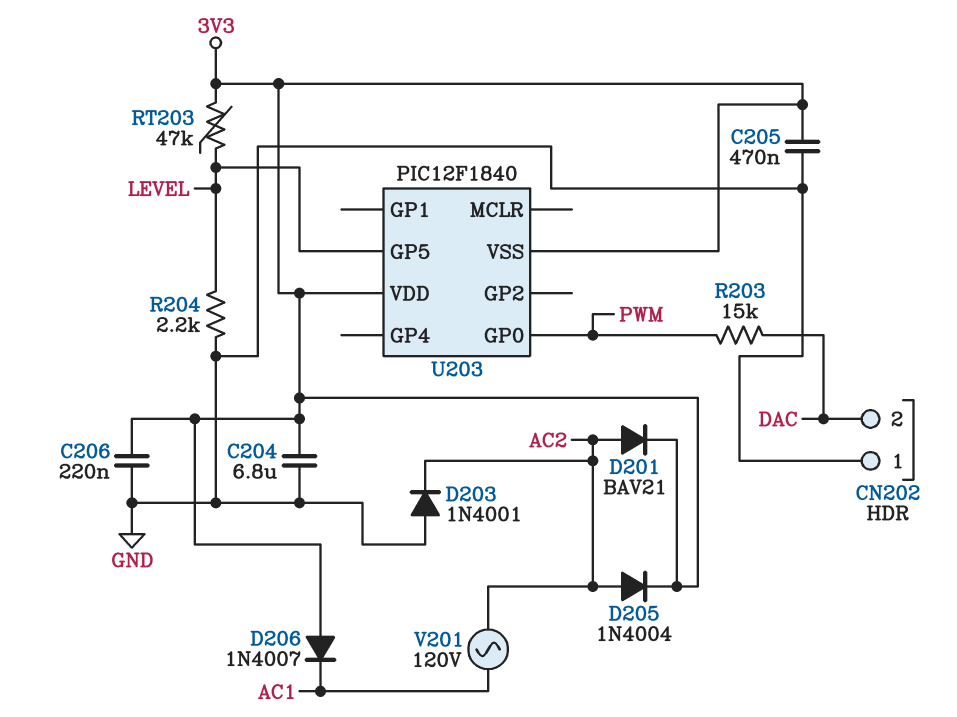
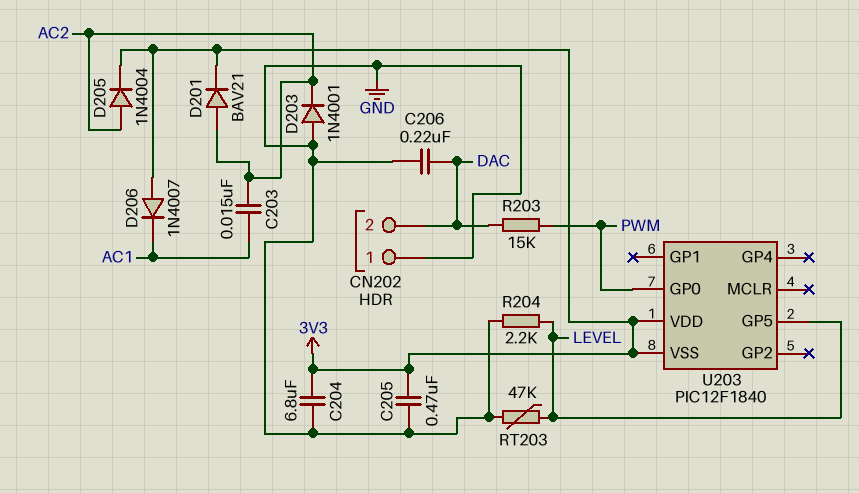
C203: none -> 15nF (AC1, AC2)
C206: 220nF (3V3, GND) -> 220nF (DAC, GND)
RT203: 47k (3V3, LEVEL) -> 47k (GND, LEVEL)
V201: AC 120V (AC1, AC2) -> none

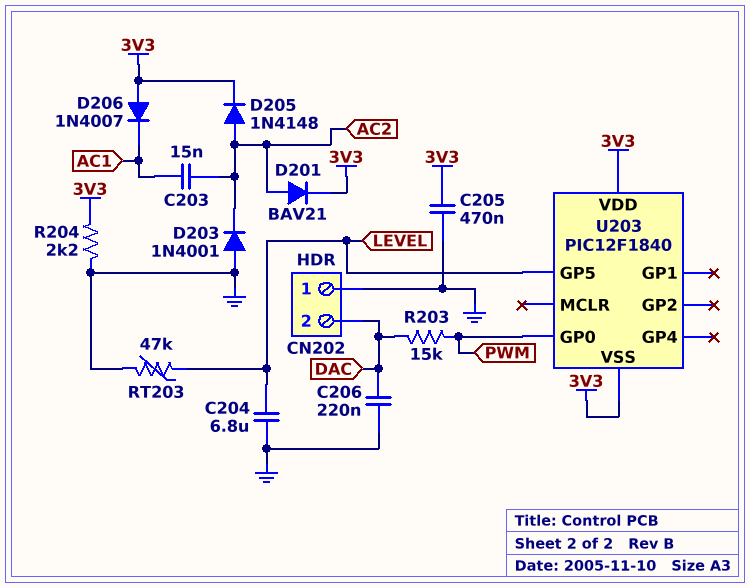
C204: 6.8uF (3V3, GND) -> 6.8uF (GND, LEVEL)
D205: diode 1N4004 (A AC2, K 3V3) -> diode 1N4148 (A AC2, K 3V3)
R204: 2.2k (GND, LEVEL) -> 2.2k (3V3, GND)

